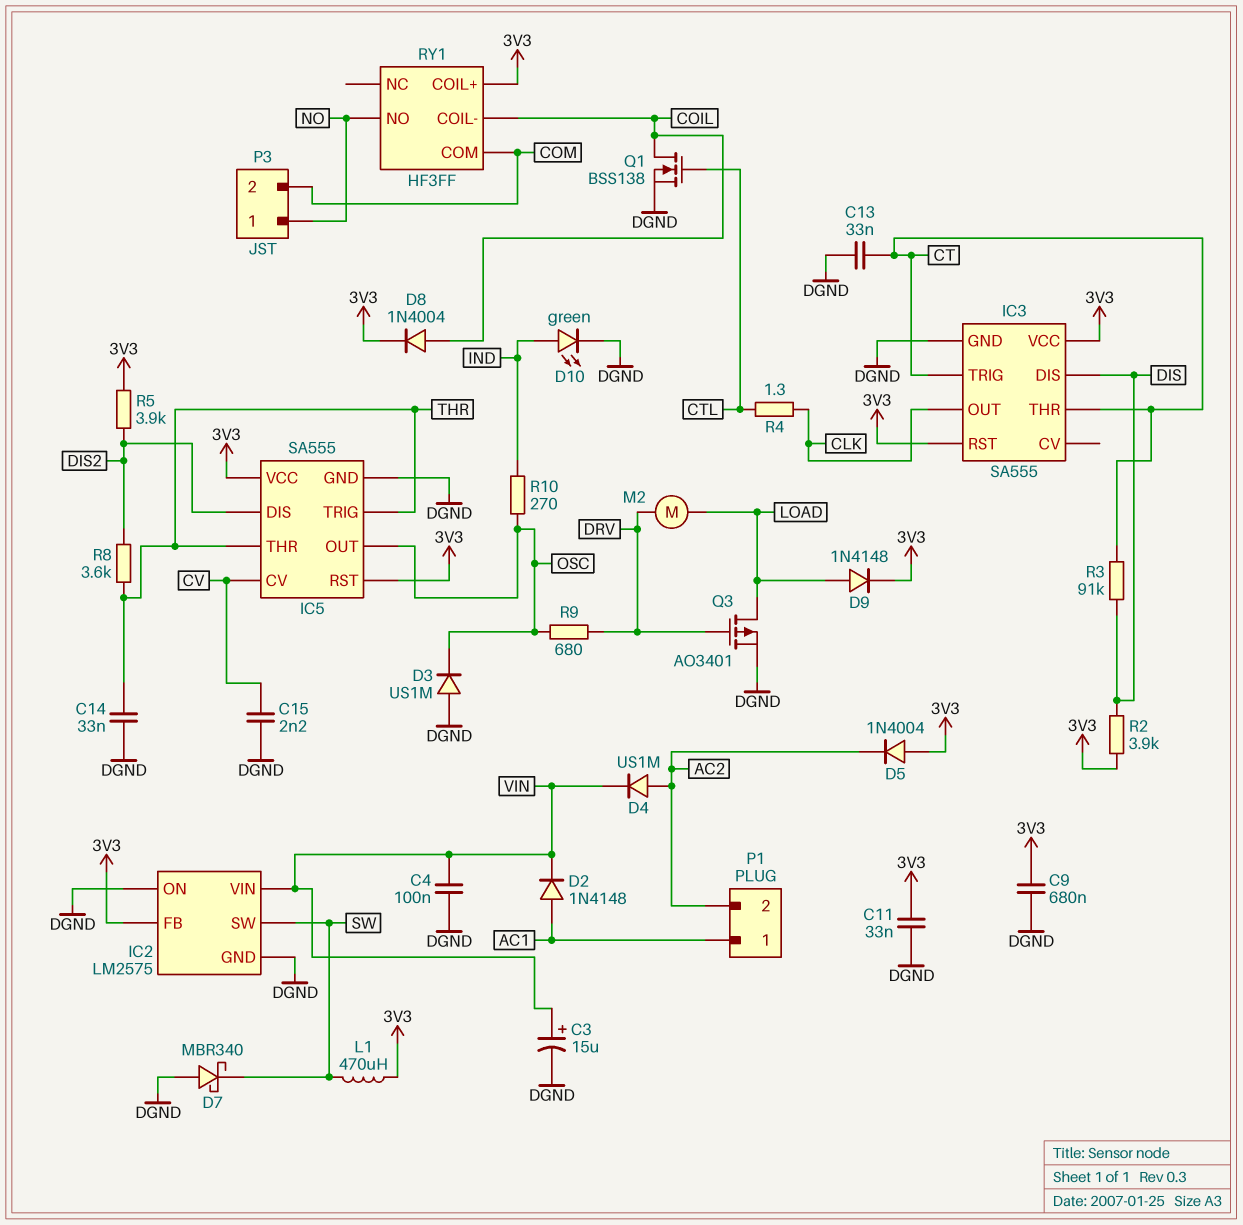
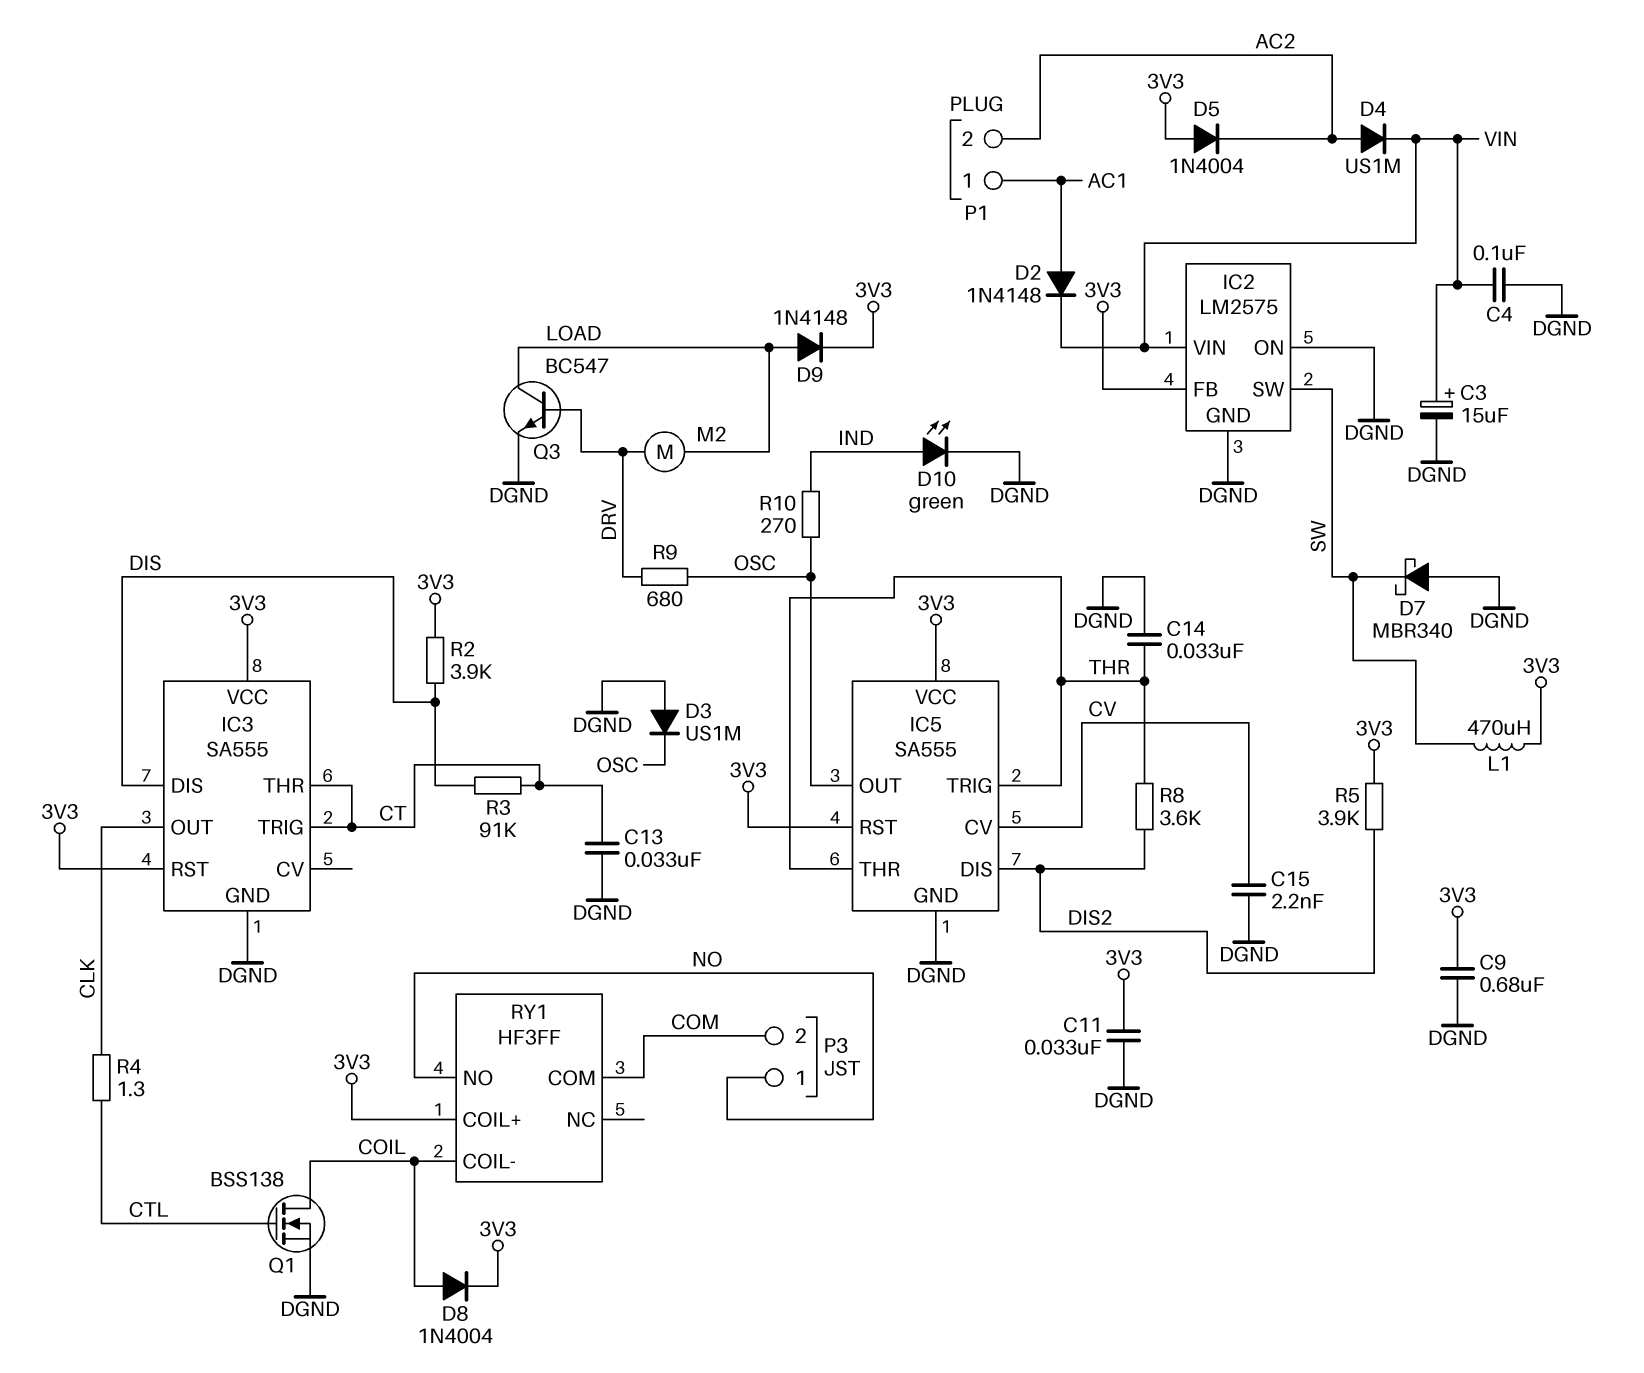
Q3: PMOS AO3401 (G DRV, D LOAD, S DGND) -> NPN BC547 (B DRV, C LOAD, E DGND)

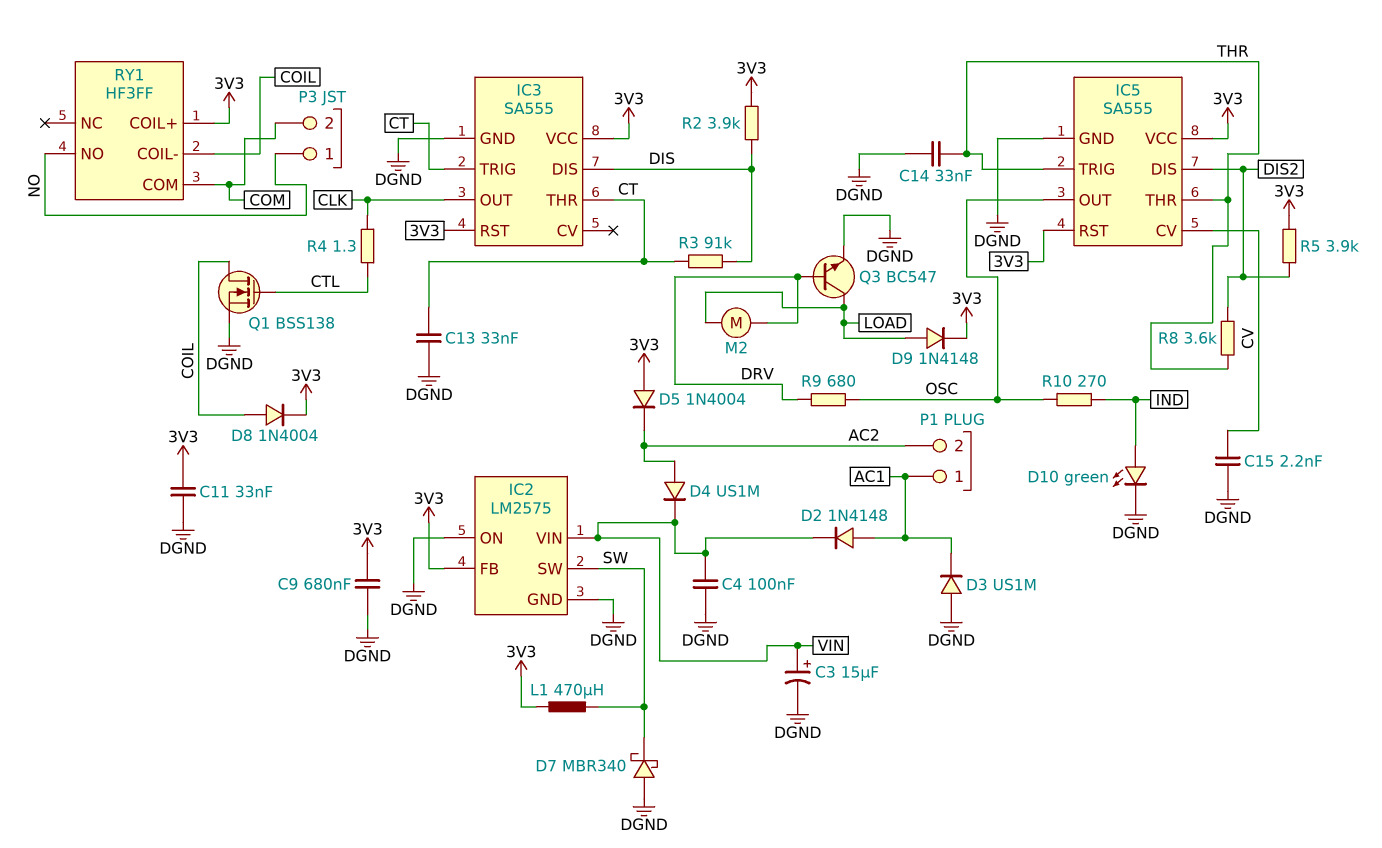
D3: diode US1M (A DGND, K OSC) -> diode US1M (A DGND, K AC1)

